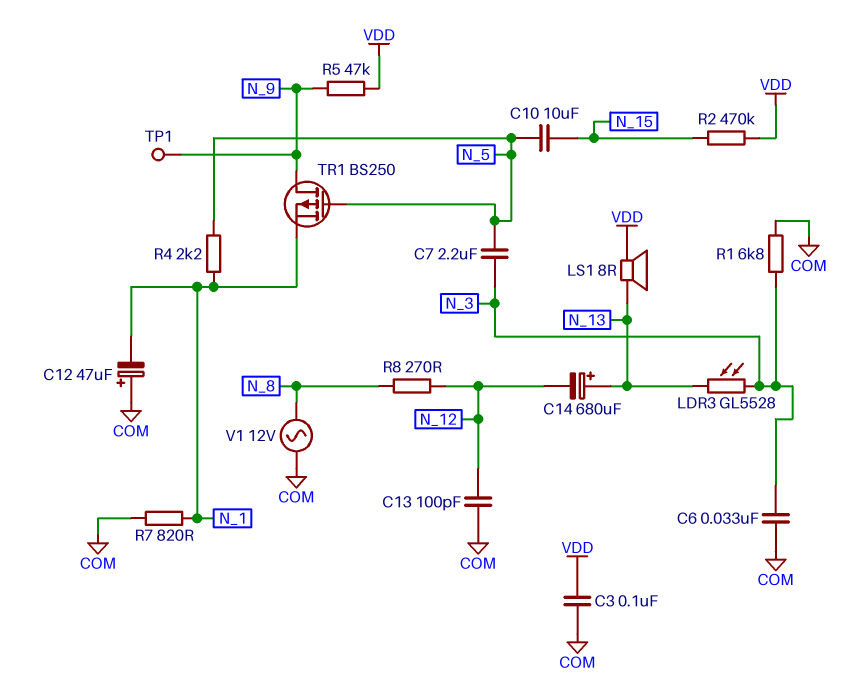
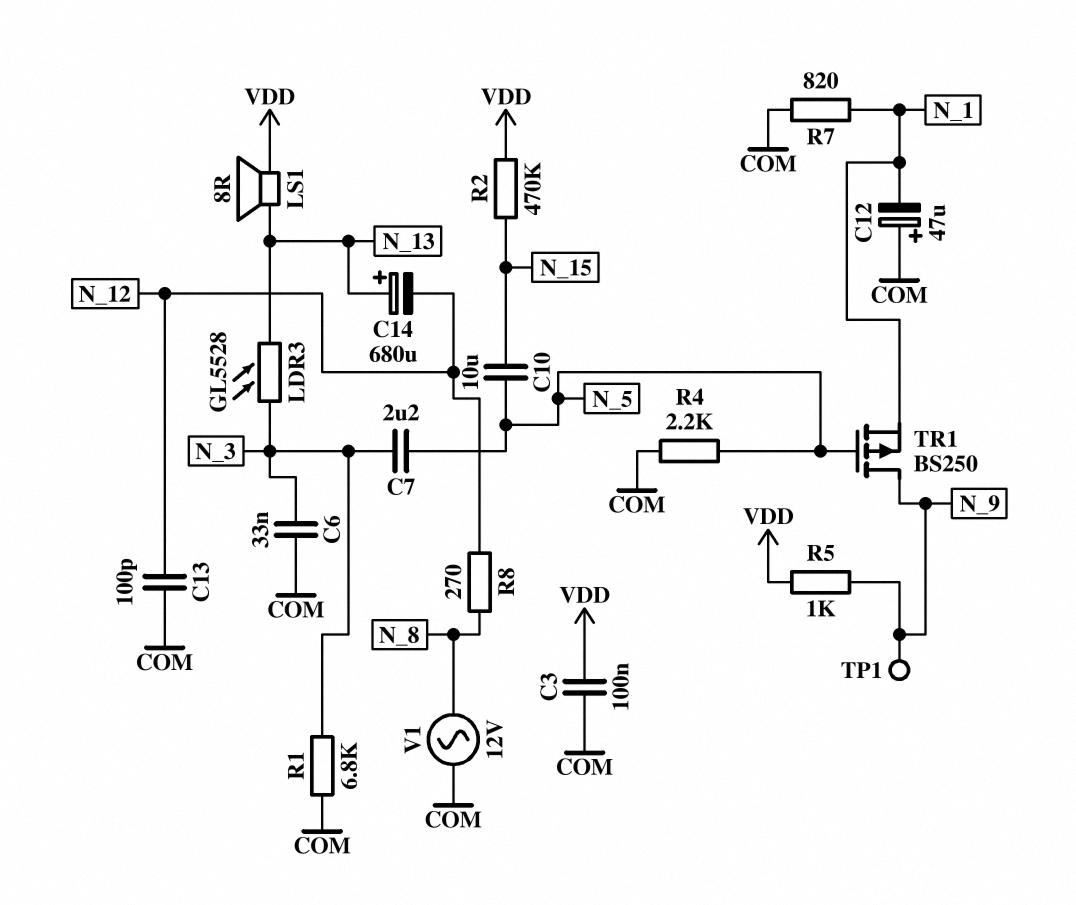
R4: 2.2k (N_1, N_5) -> 2.2k (COM, N_5)
R5: 47k (N_9, VDD) -> 1k (N_9, VDD)

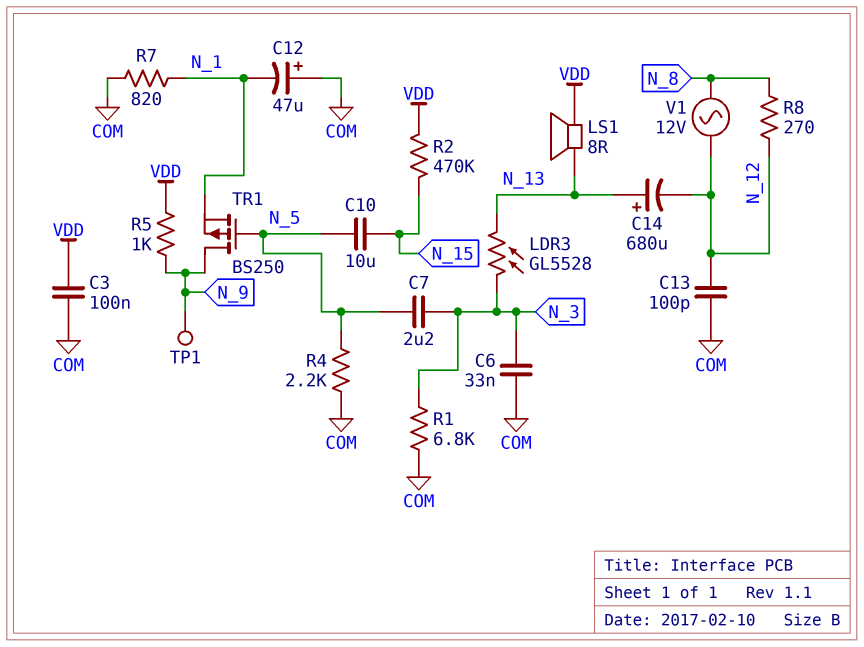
V1: AC 12V (COM, N_8) -> AC 12V (N_8, N_12)

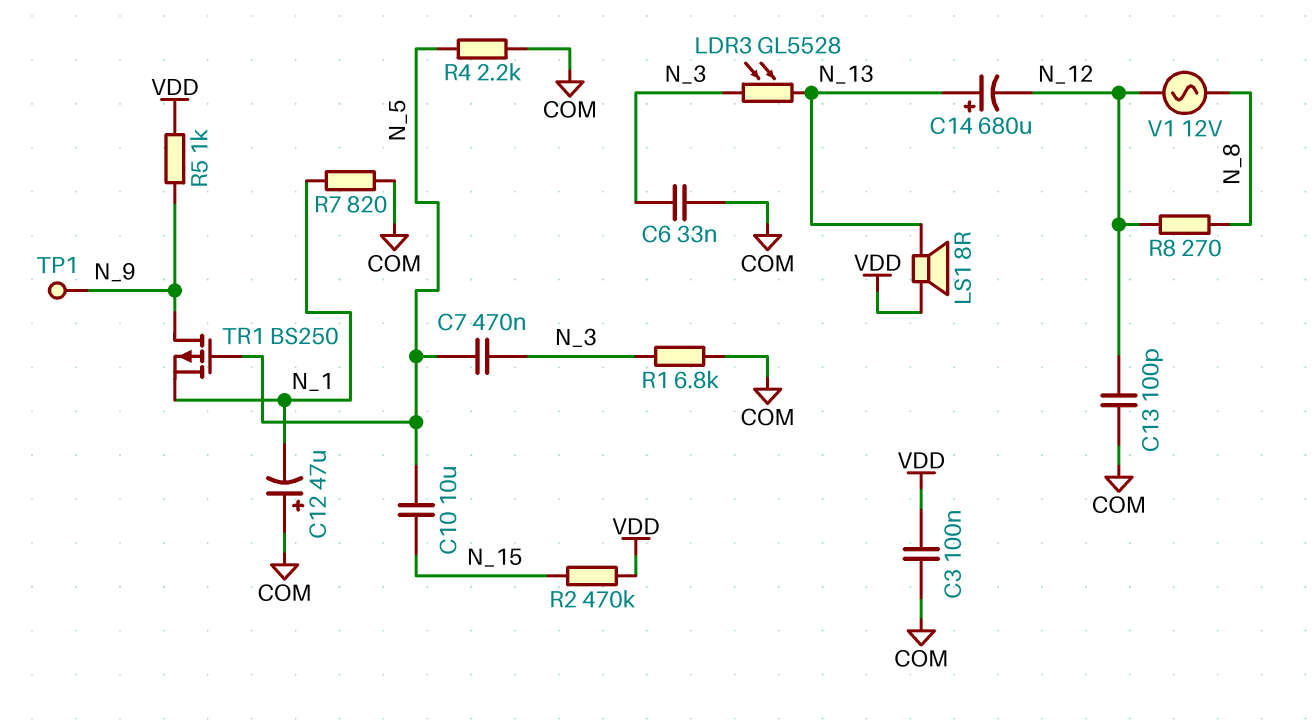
C7: 2.2uF (N_3, N_5) -> 470nF (N_3, N_5)

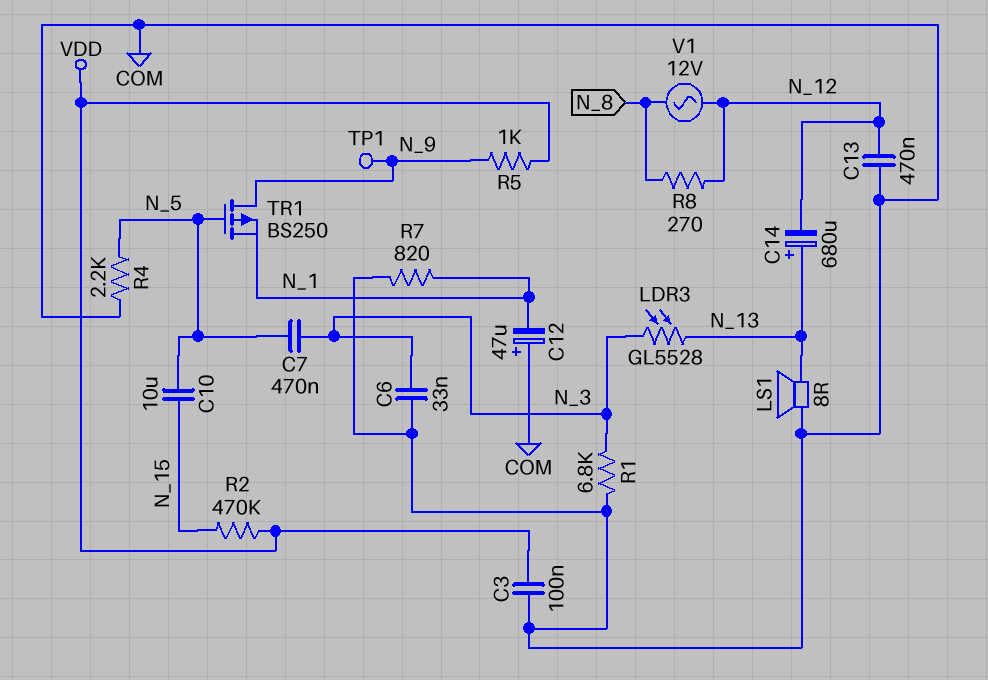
C13: 100pF (COM, N_12) -> 470nF (COM, N_12)
LS1: speaker 8R (N_13, VDD) -> speaker 8R (COM, N_13)

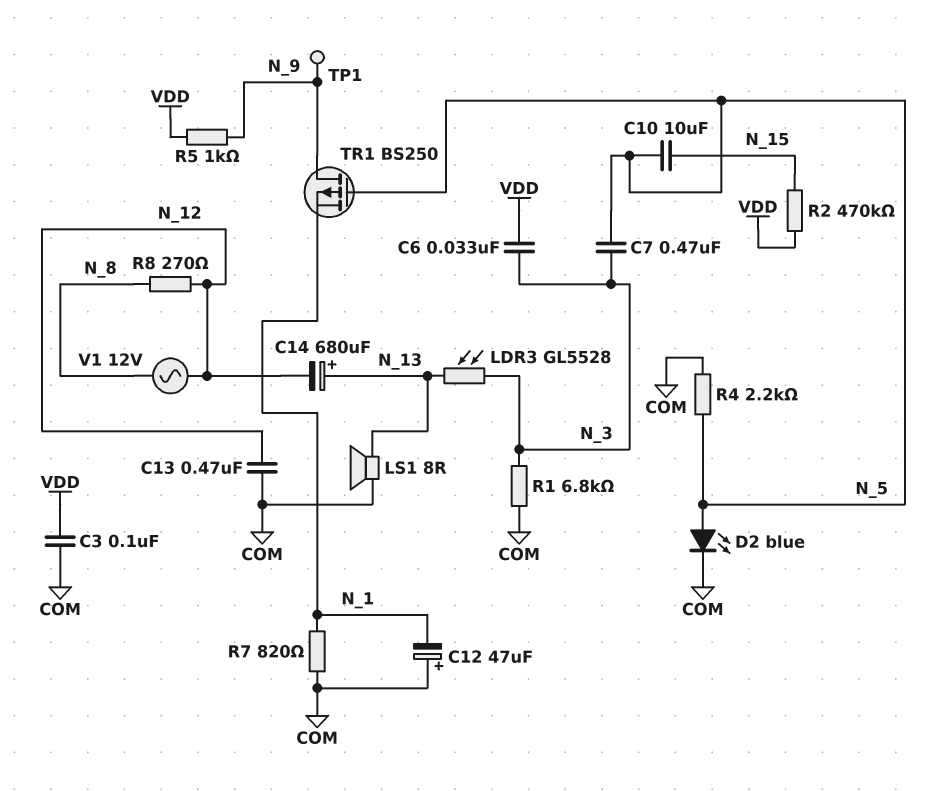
C6: 33nF (COM, N_3) -> 33nF (N_3, VDD)
D2: none -> LED blue (A N_5, K COM)

